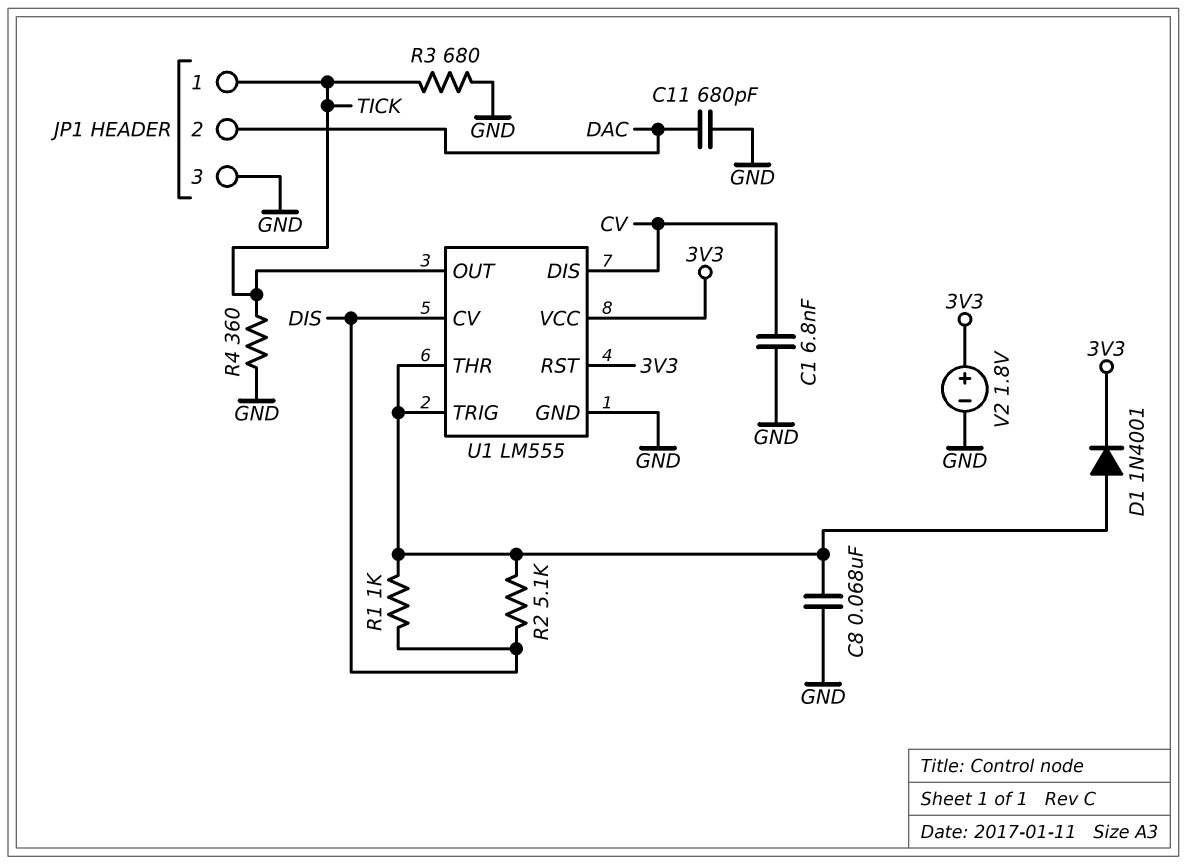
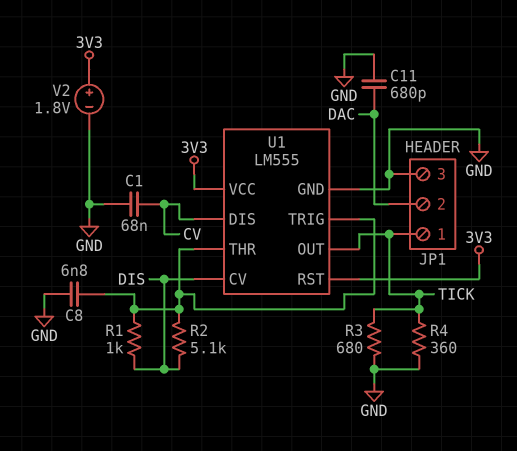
C1: 6.8nF (CV, GND) -> 68nF (CV, GND)
C8: 68nF (GND, U1/THR) -> 6.8nF (GND, U1/THR)
D1: diode 1N4001 (A U1/THR, K 3V3) -> none

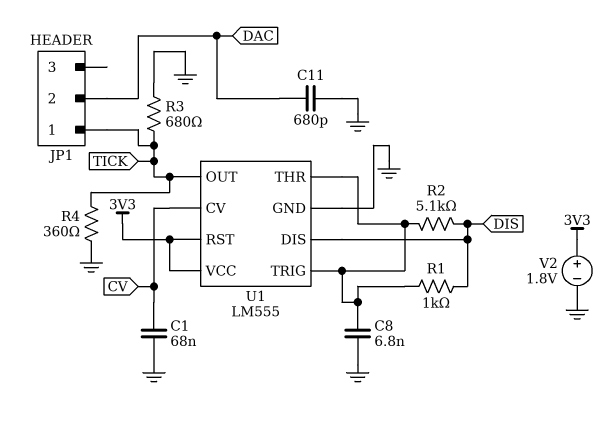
JP1 pin 3: GND -> none
U1 pin CV: DIS -> CV
U1 pin DIS: CV -> DIS

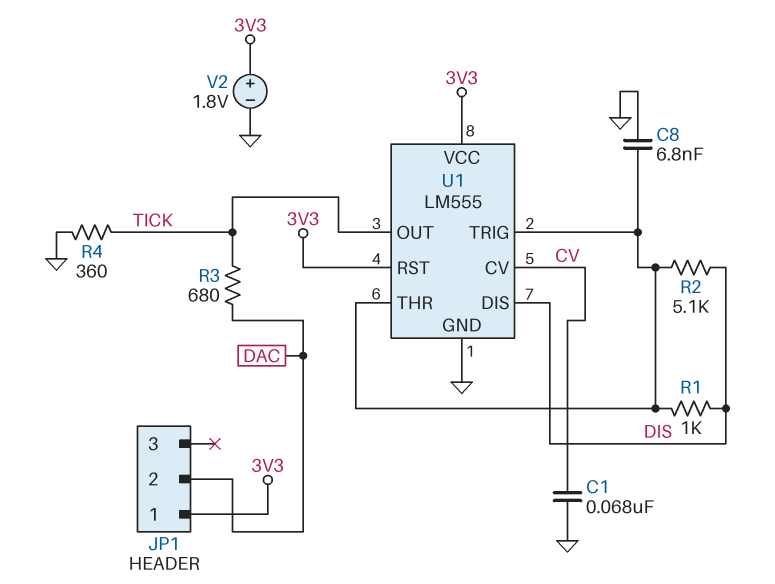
C11: 680pF (DAC, GND) -> none
JP1 pin 1: TICK -> 3V3
R3: 680 (GND, TICK) -> 680 (DAC, TICK)

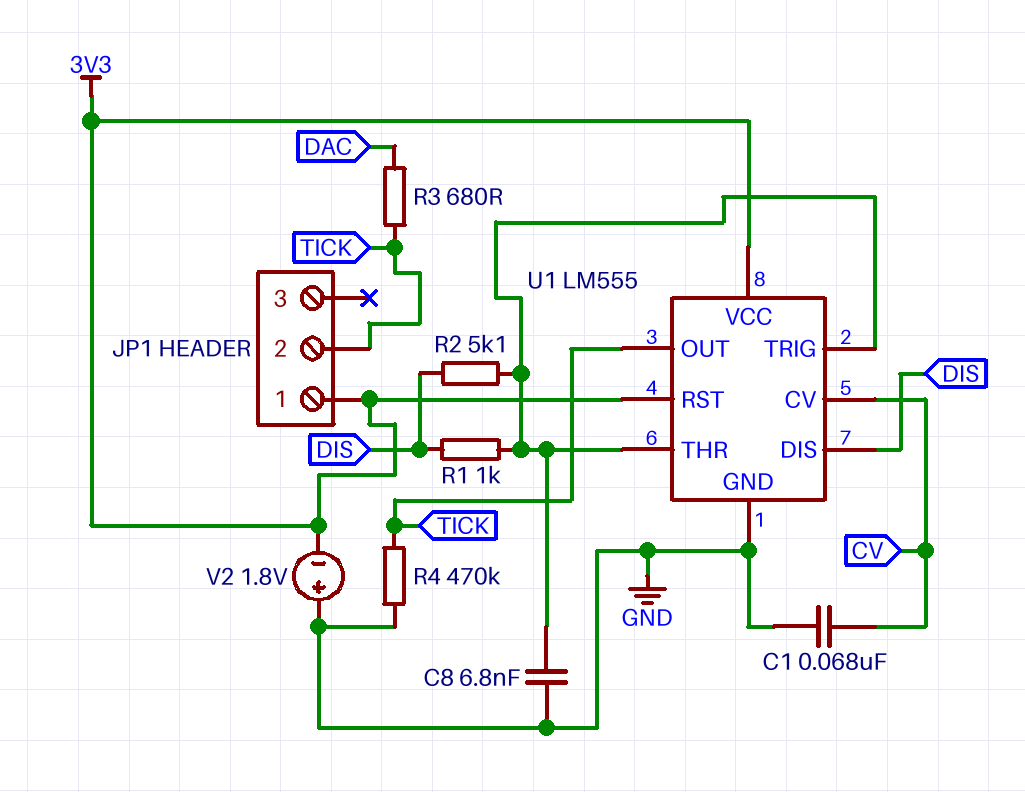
JP1 pin 2: DAC -> TICK
R4: 360 (GND, TICK) -> 470k (GND, TICK)
V2: 1.8V (plus 3V3, minus GND) -> 1.8V (plus GND, minus 3V3)

